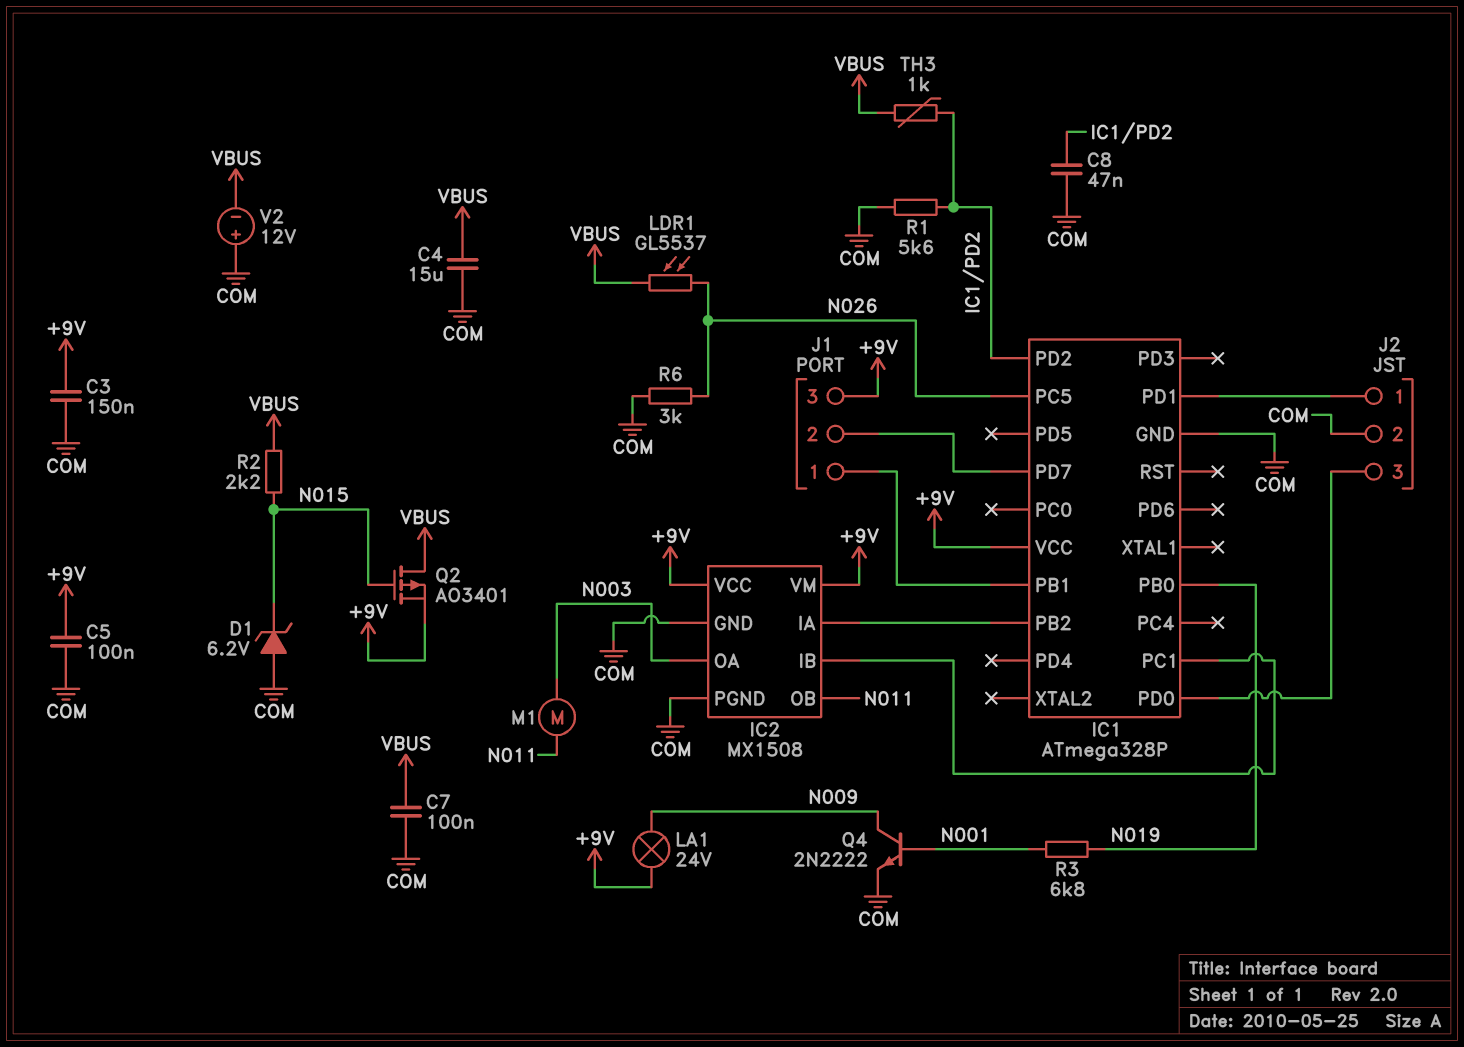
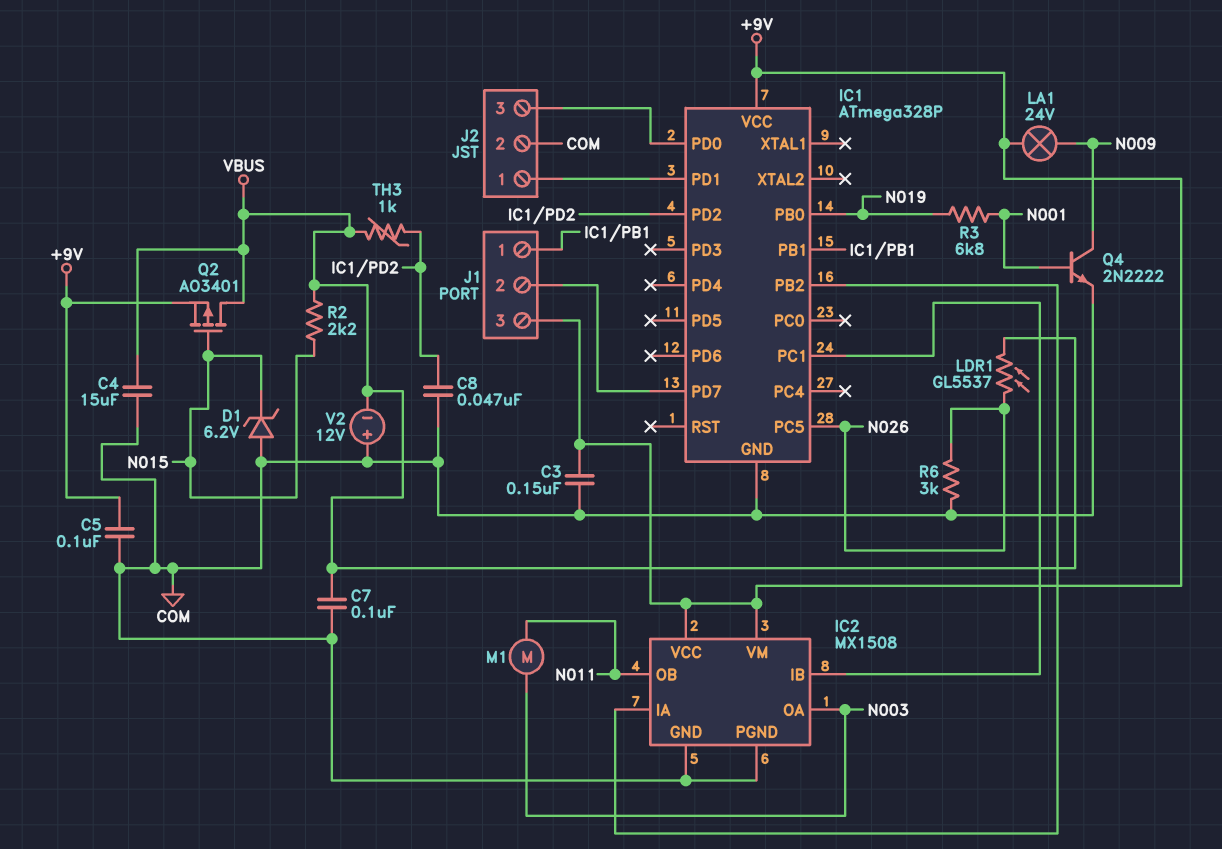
R1: 5.6k (COM, IC1/PD2) -> none

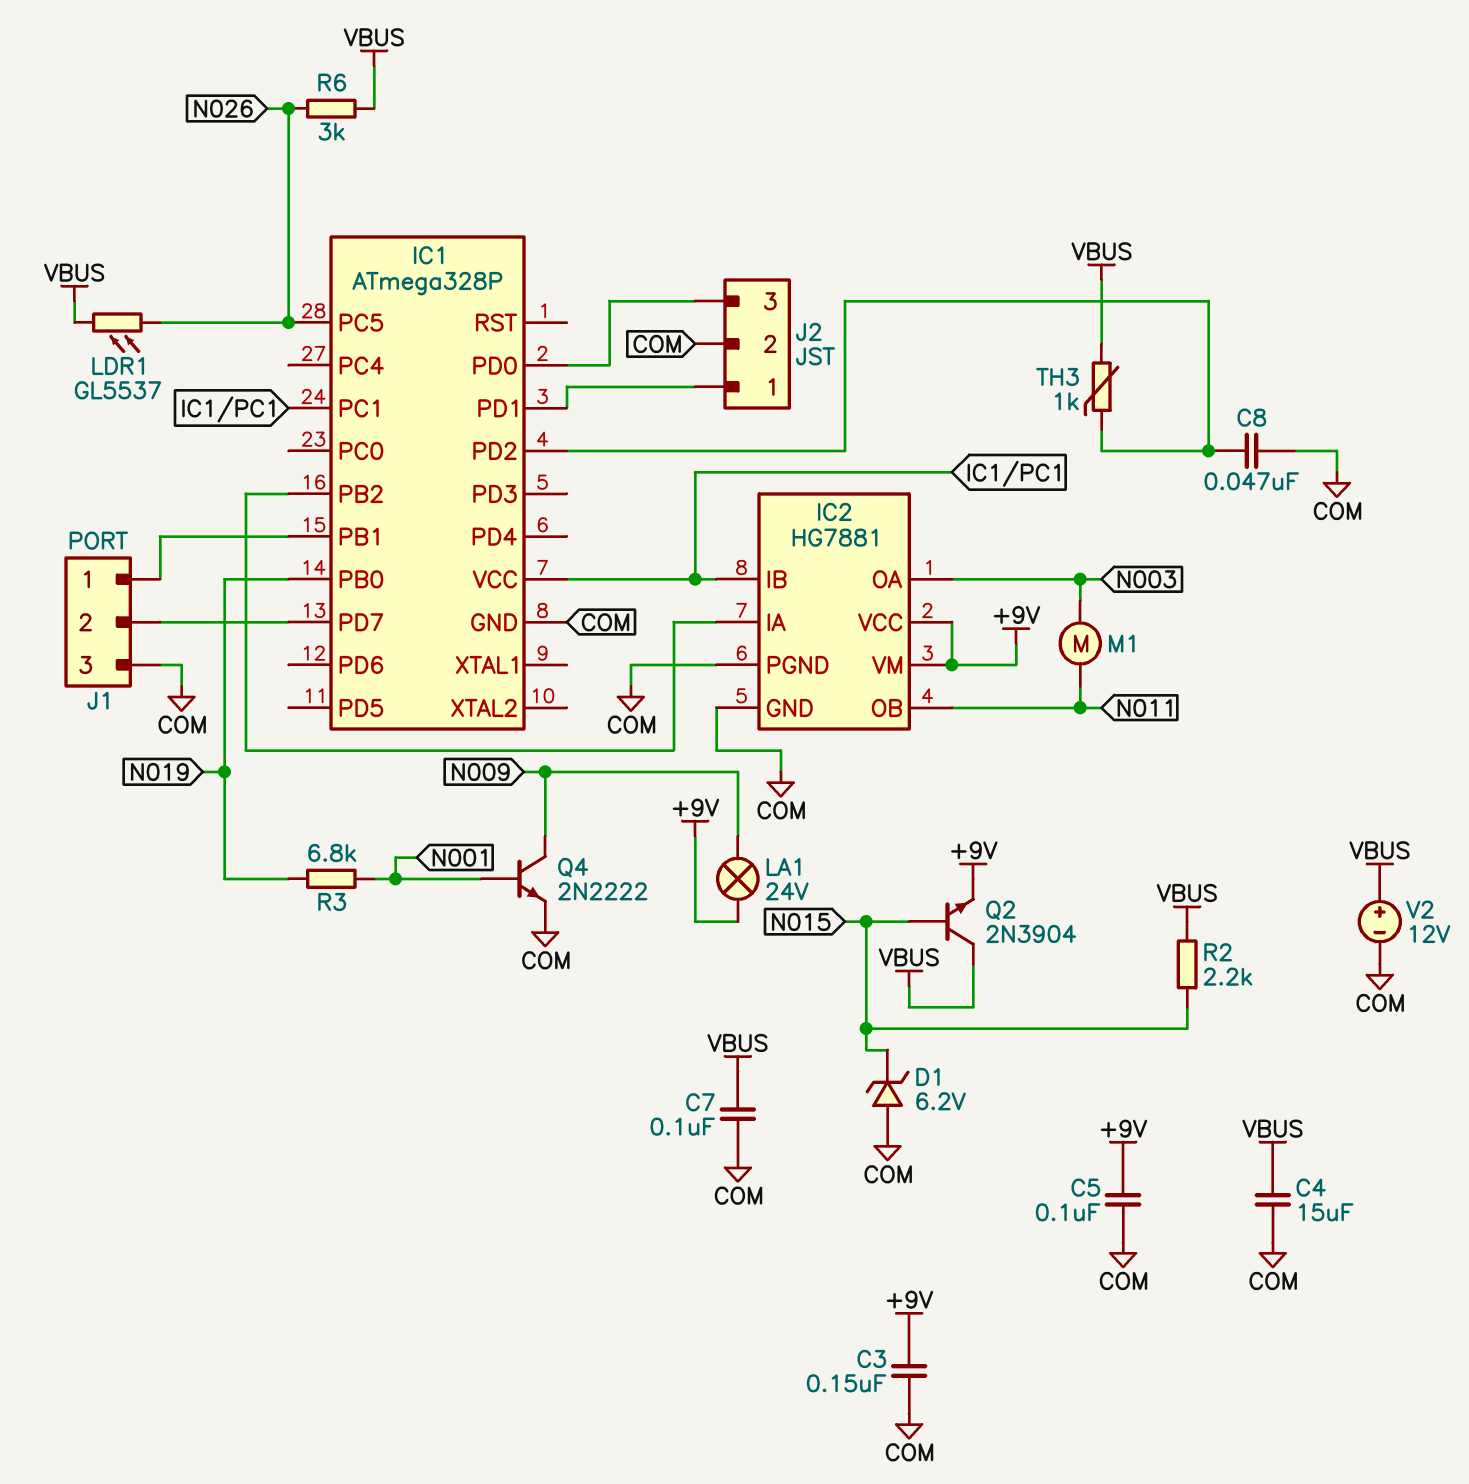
IC1 pin VCC: +9V -> IC1/PC1
IC2: MX1508 -> HG7881
J1 pin 3: +9V -> COM
Q2: PMOS AO3401 (G N015, D VBUS, S +9V) -> NPN 2N3904 (B N015, C VBUS, E +9V)
R6: 3k (COM, N026) -> 3k (N026, VBUS)
V2: 12V (plus COM, minus VBUS) -> 12V (plus VBUS, minus COM)

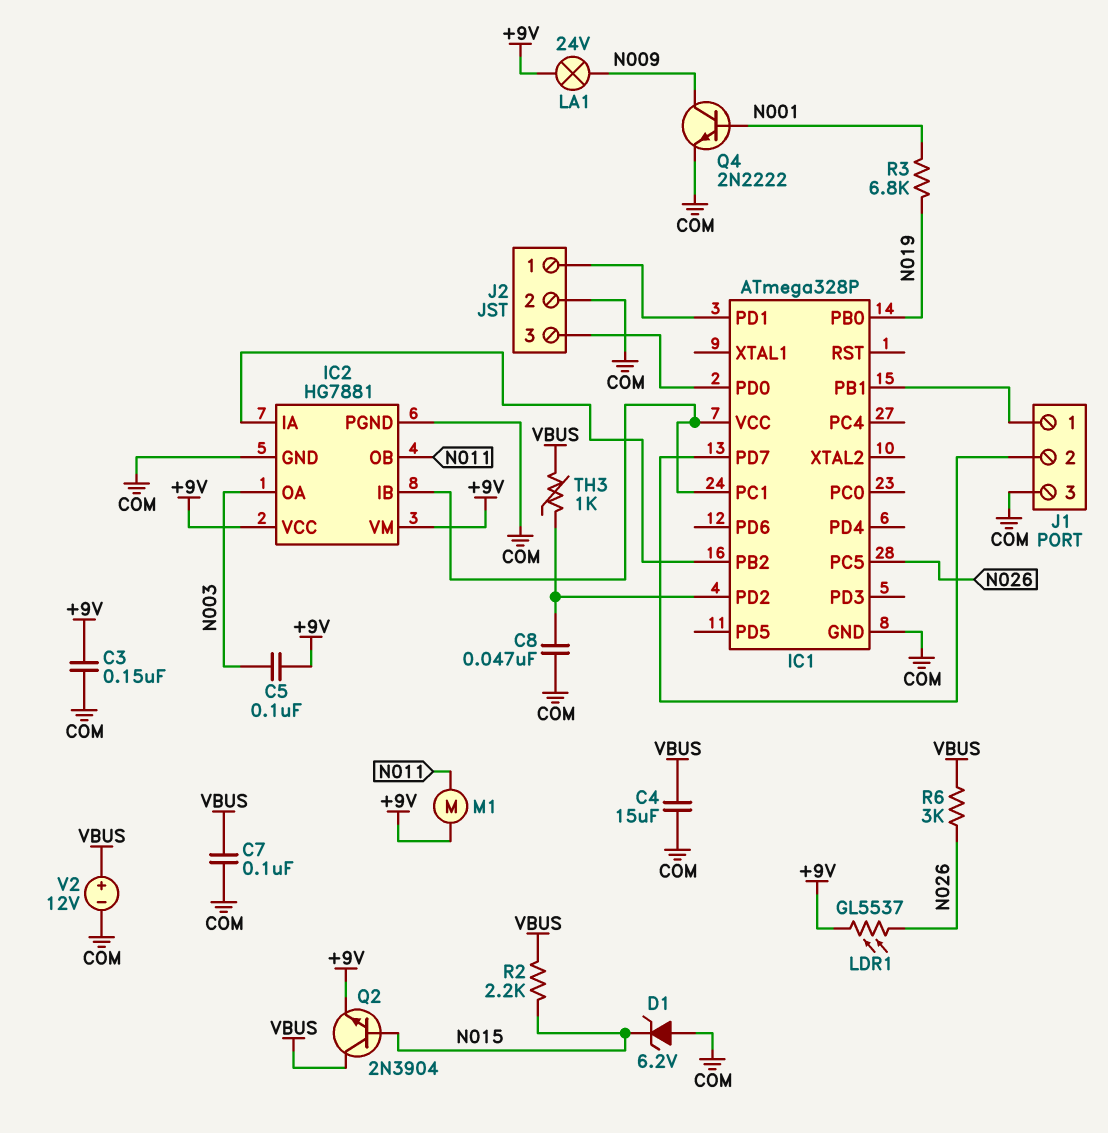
C5: 100nF (+9V, COM) -> 100nF (+9V, N003)
LDR1: GL5537 (N026, VBUS) -> GL5537 (+9V, N026)
M1: motor (N003, N011) -> motor (+9V, N011)

